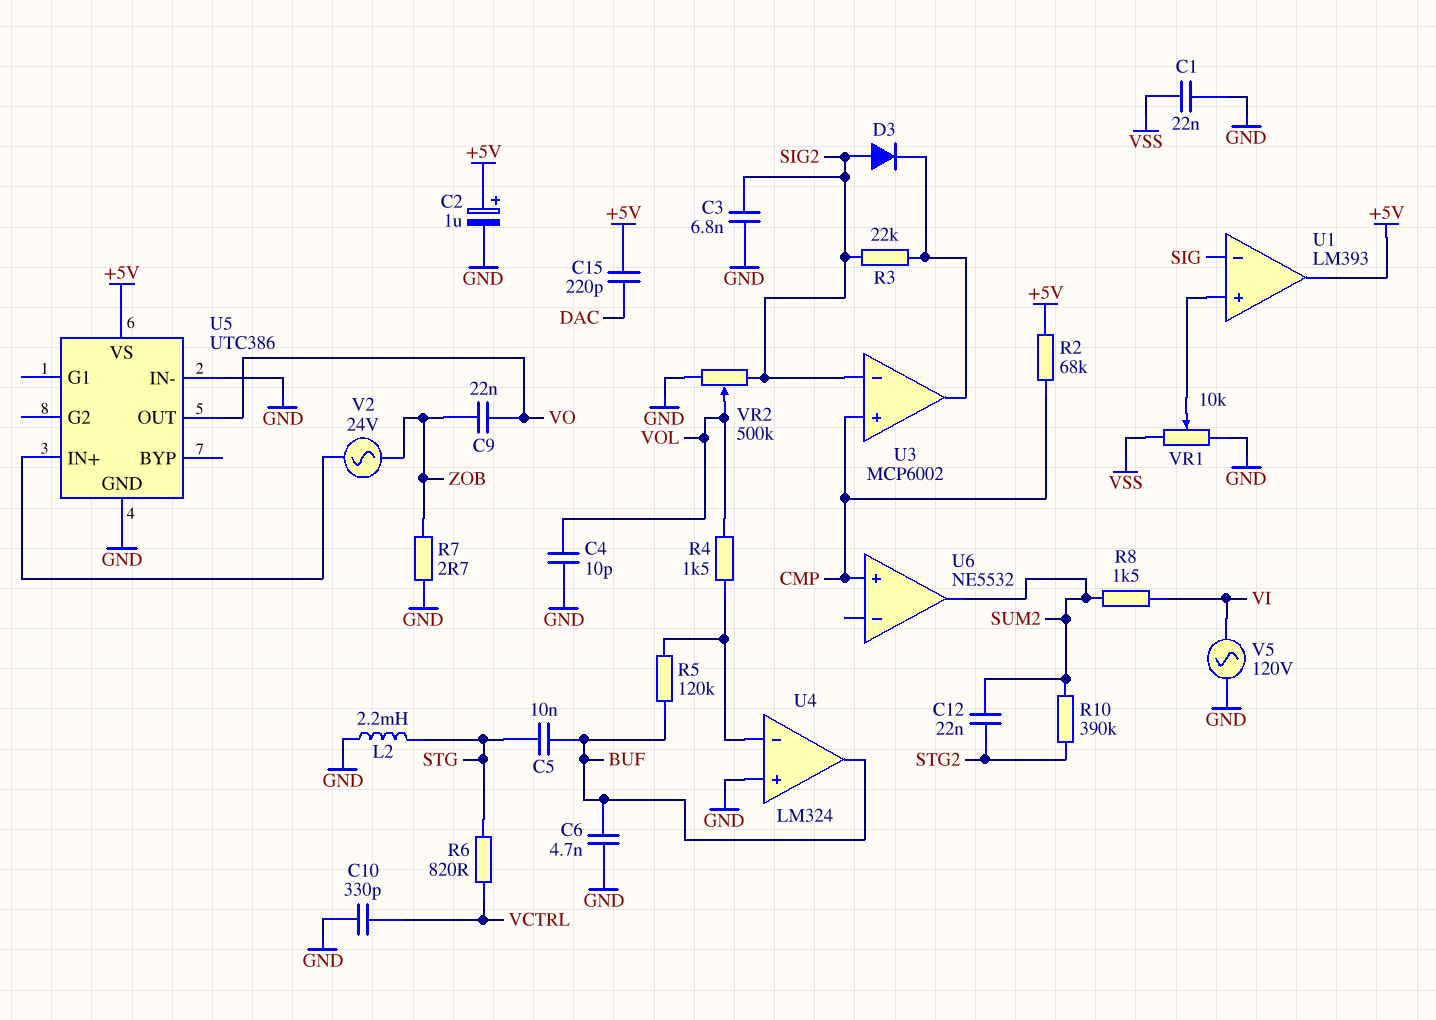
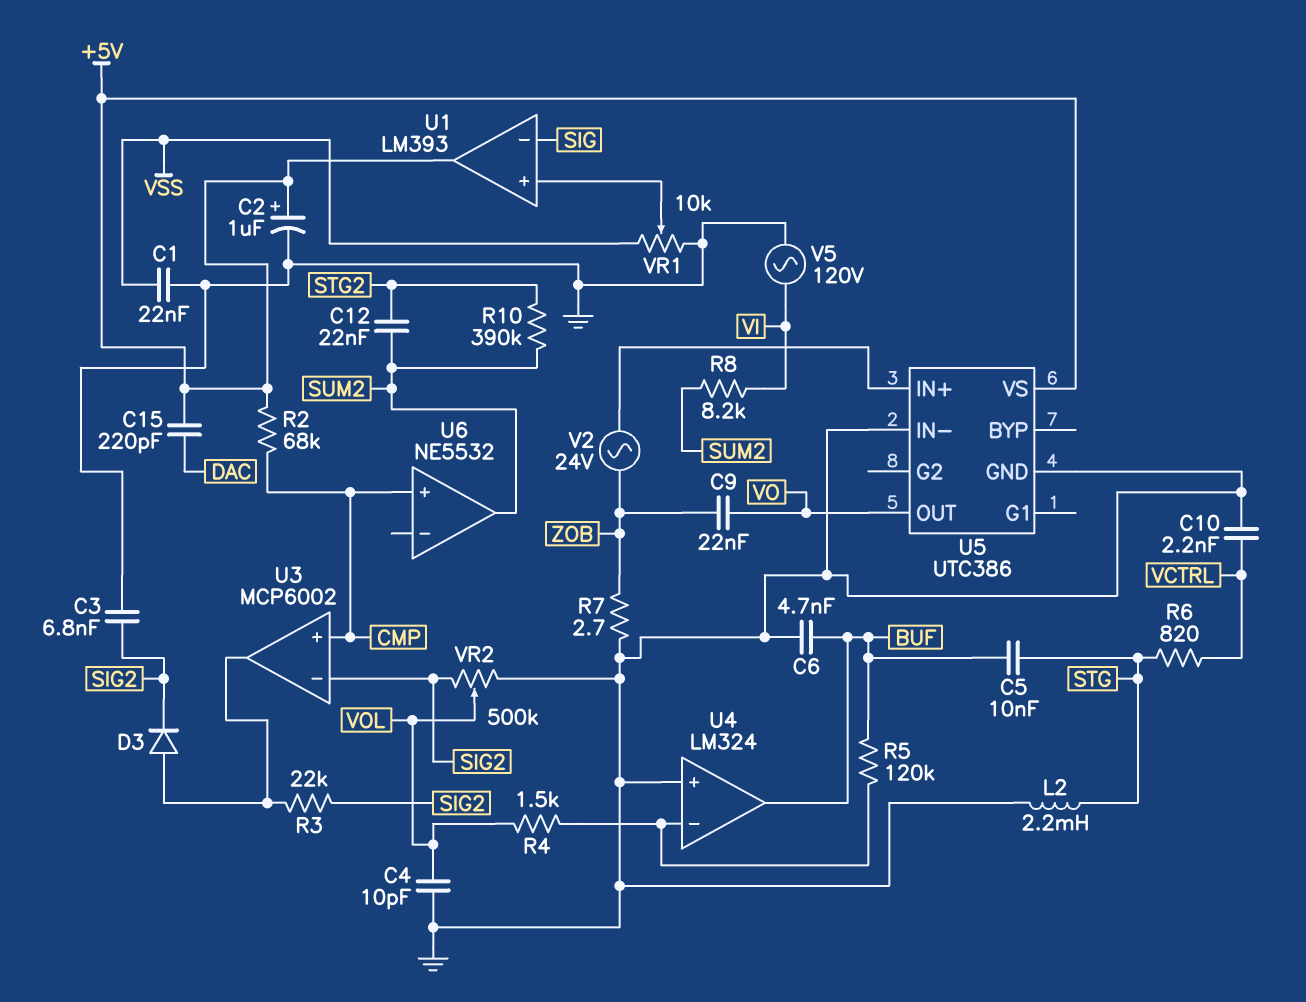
C10: 330pF (GND, VCTRL) -> 2.2nF (GND, VCTRL)
D3: diode (A SIG2, K U3/out) -> diode (A U3/out, K SIG2)
R8: 1.5k (SUM2, VI) -> 8.2k (SUM2, VI)

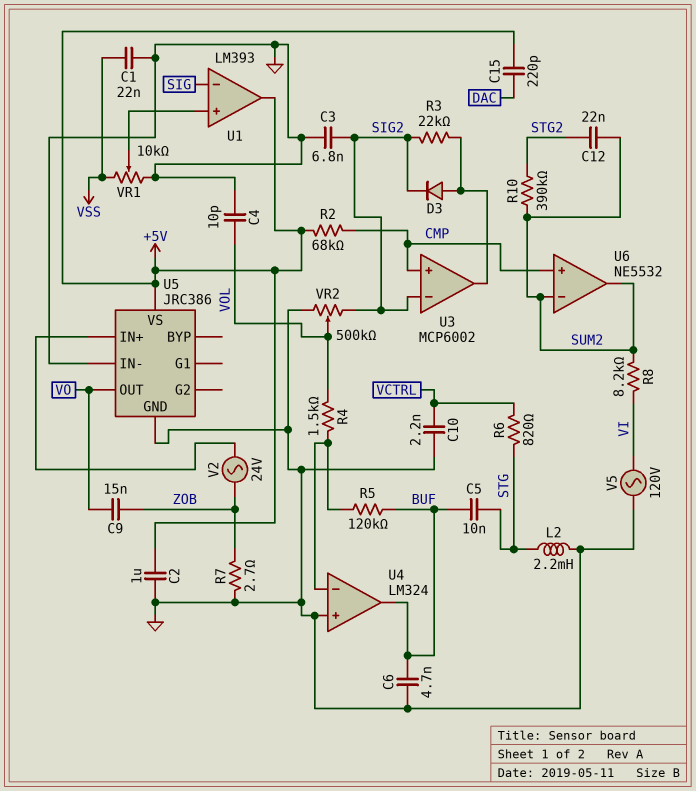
C2: 1uF (plus +5V, minus GND) -> 1uF (+5V, GND)
C9: 22nF (VO, ZOB) -> 15nF (VO, ZOB)
U5: UTC386 -> JRC386
U6 pin in-: none -> SUM2

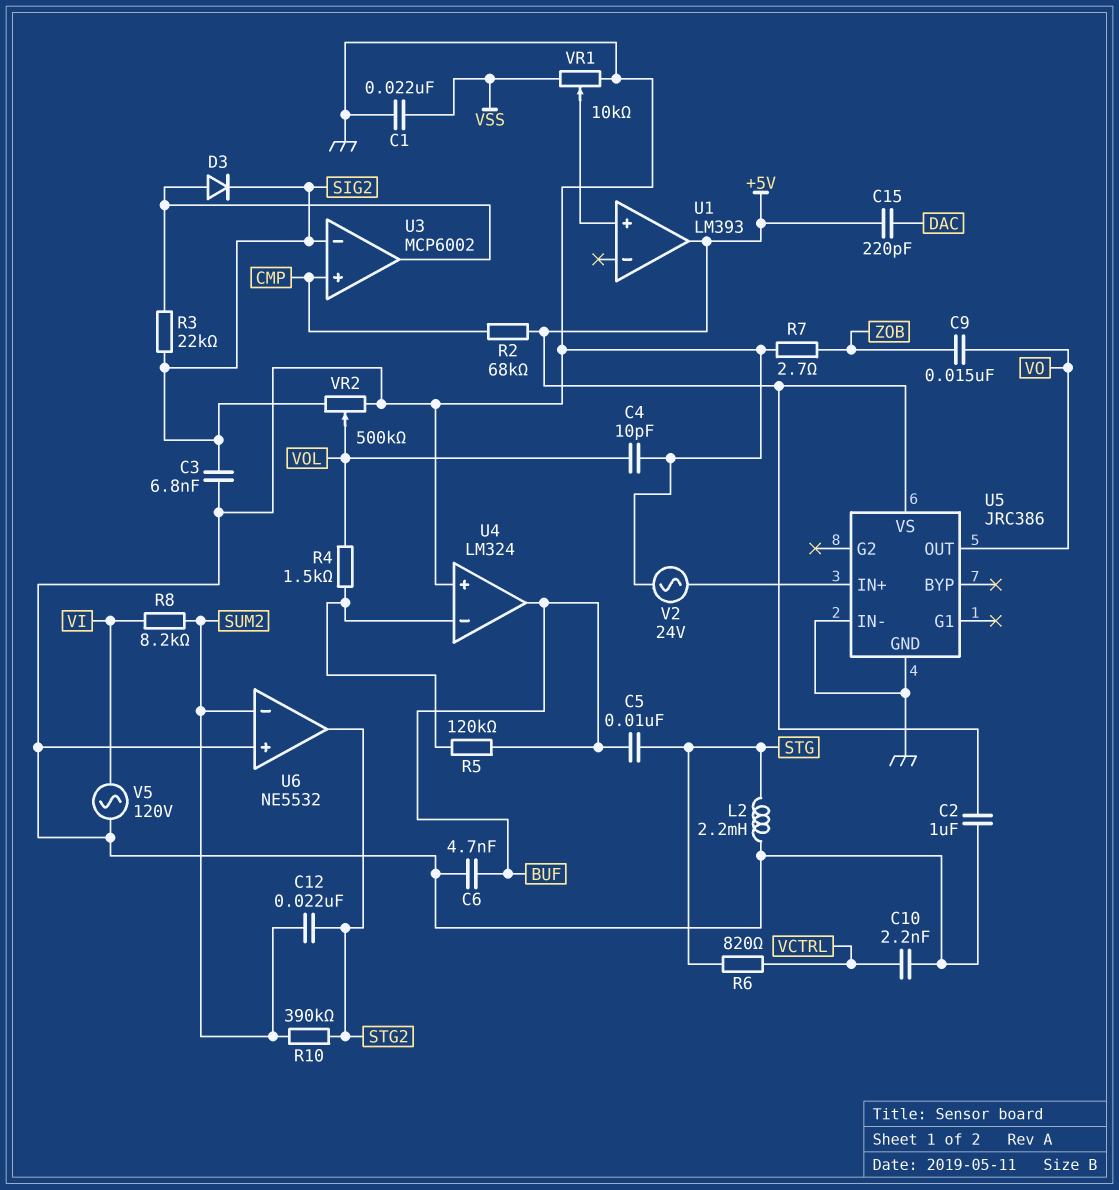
U1 pin in-: SIG -> none
U6 pin in+: CMP -> GND
U6 pin out: SUM2 -> STG2
V2: AC 24V (U5/IN+, ZOB) -> AC 24V (GND, U5/IN+)

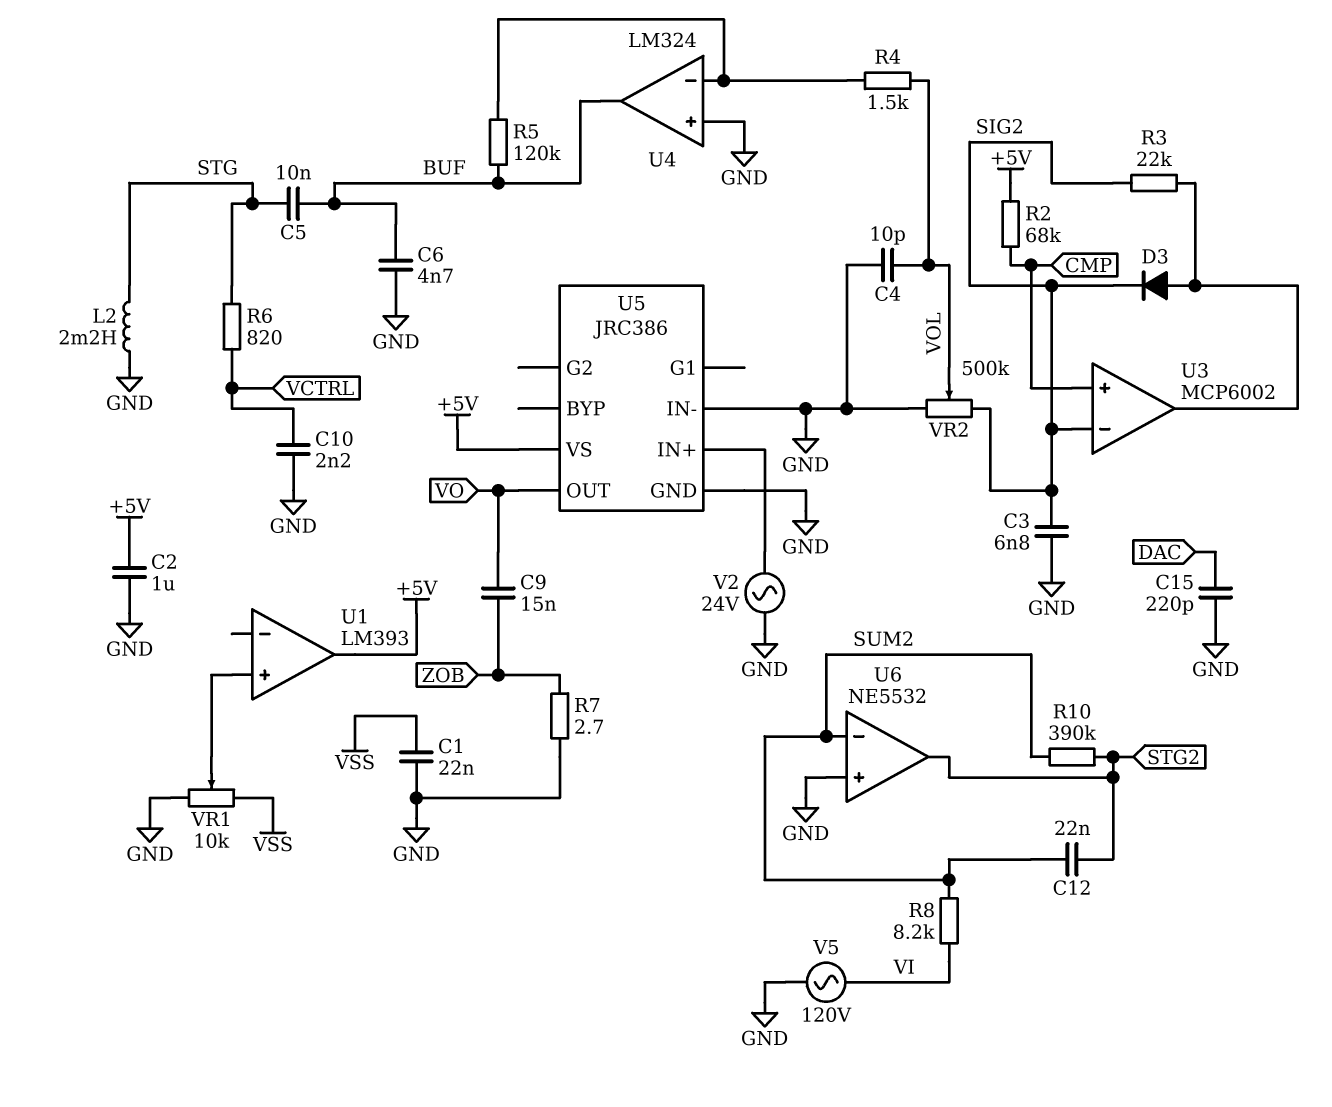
C15: 220pF (+5V, DAC) -> 220pF (DAC, GND)

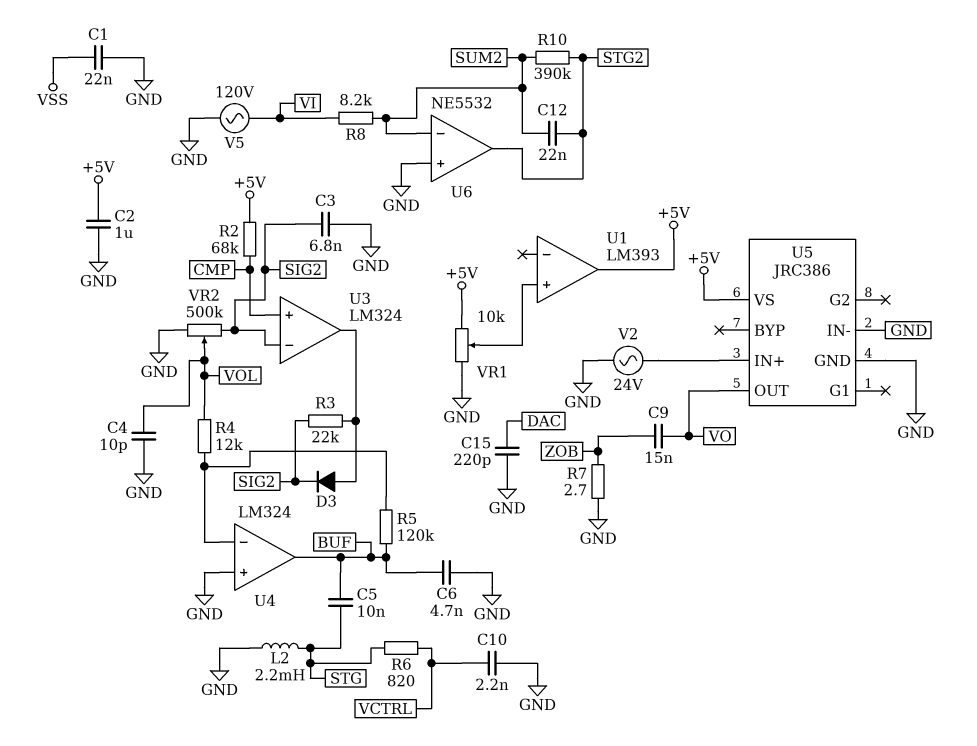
R4: 1.5k (U4/in-, VOL) -> 12k (U4/in-, VOL)
U3: MCP6002 -> LM324
VR1: 10k (GND, VSS, wiper U1/in+) -> 10k (+5V, GND, wiper U1/in+)

